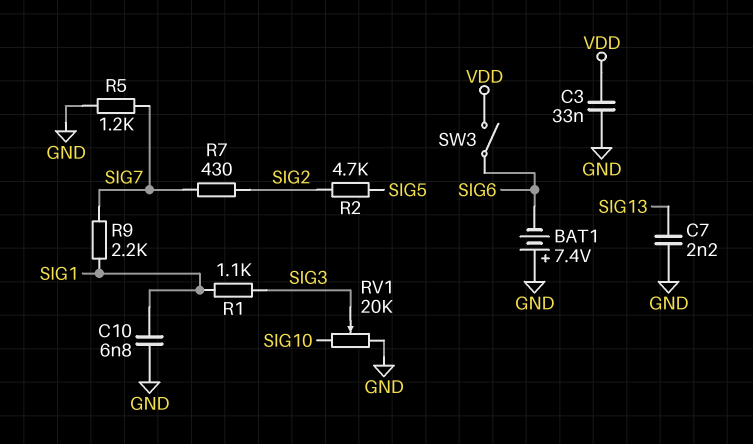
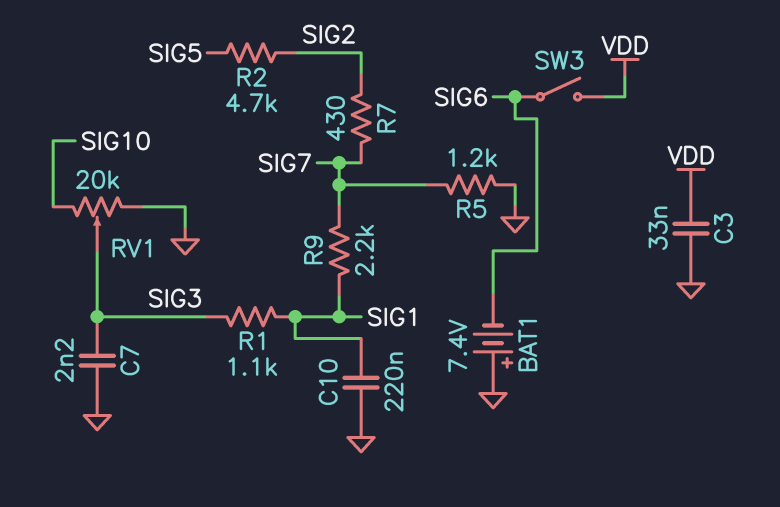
C7: 2.2nF (GND, SIG13) -> 2.2nF (GND, SIG3)
C10: 6.8nF (GND, SIG1) -> 220nF (GND, SIG1)

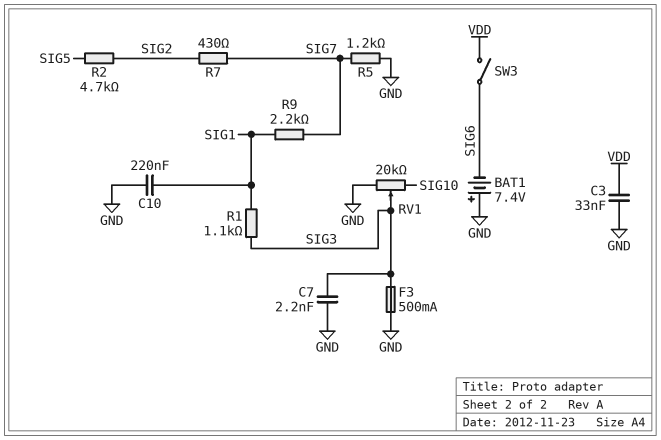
F3: none -> 500mA (GND, SIG3)

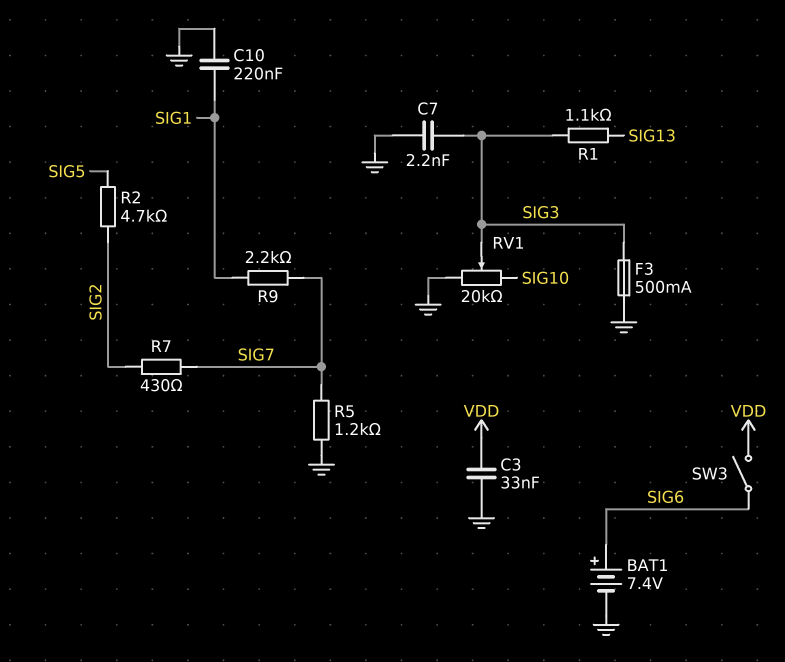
BAT1: 7.4V (plus GND, minus SIG6) -> 7.4V (plus SIG6, minus GND)
R1: 1.1k (SIG1, SIG3) -> 1.1k (SIG3, SIG13)

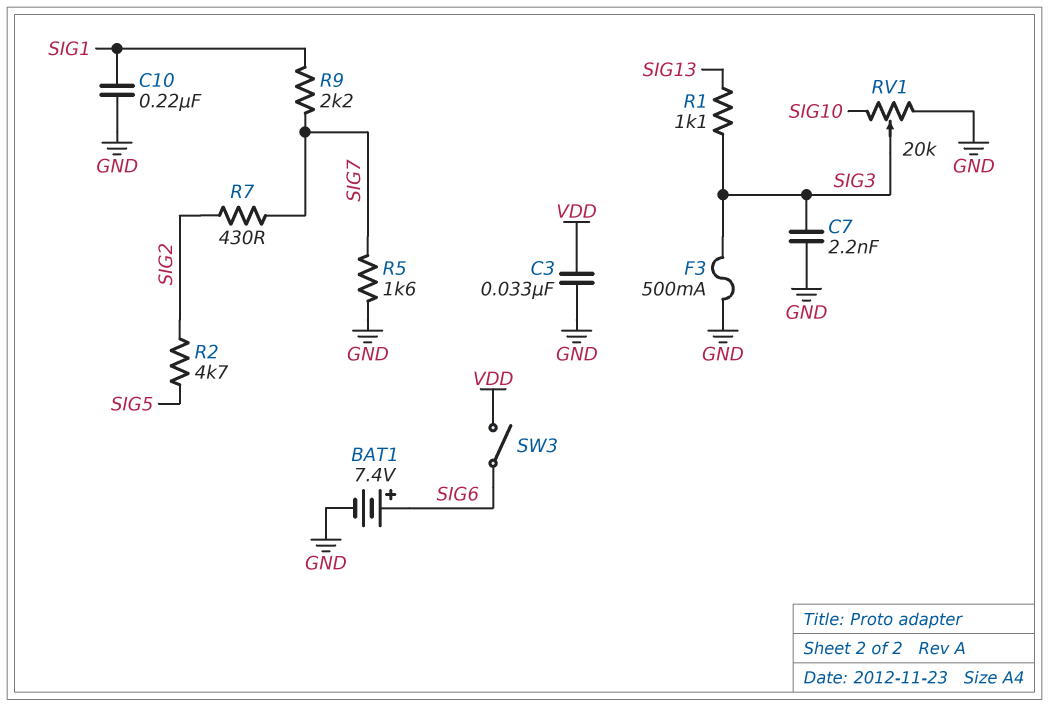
R5: 1.2k (GND, SIG7) -> 1.6k (GND, SIG7)

